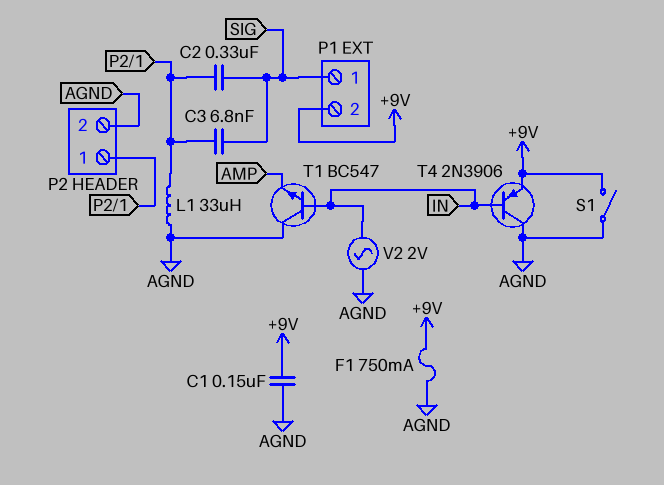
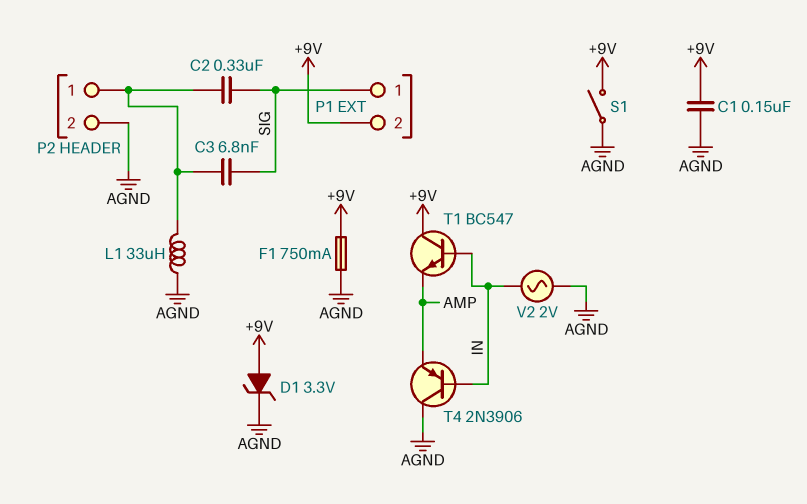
D1: none -> zener 3.3V (A +9V, K AGND)
T1: NPN BC547 (B IN, C AGND, E AMP) -> NPN BC547 (B IN, C +9V, E AMP)
T4: PNP 2N3906 (B IN, C AGND, E +9V) -> PNP 2N3906 (B IN, C AGND, E AMP)

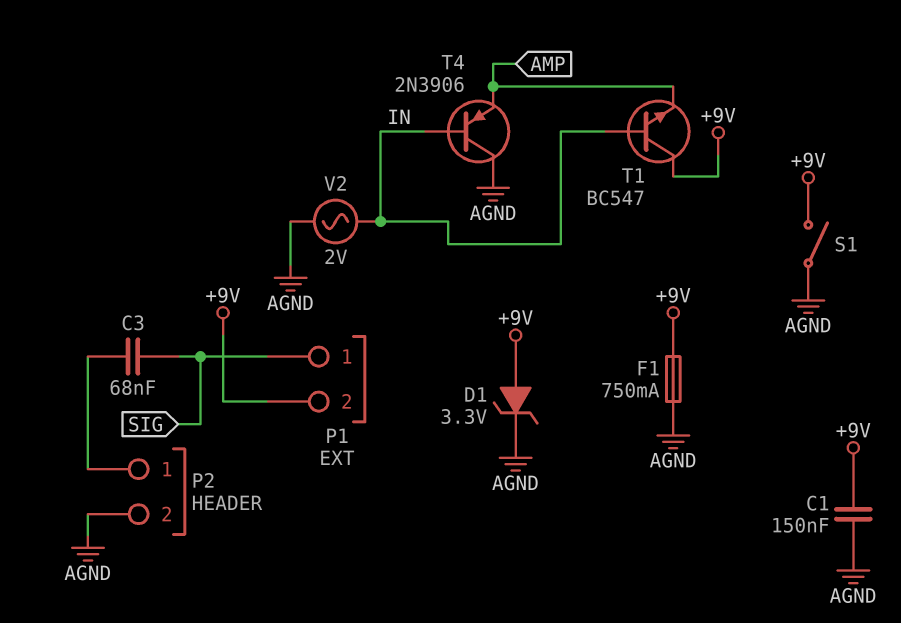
C2: 330nF (P2/1, SIG) -> none
C3: 6.8nF (P2/1, SIG) -> 68nF (P2/1, SIG)
L1: 33uH (AGND, P2/1) -> none

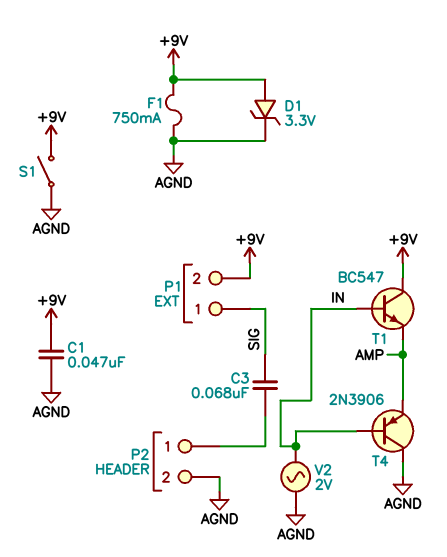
C1: 150nF (+9V, AGND) -> 47nF (+9V, AGND)

